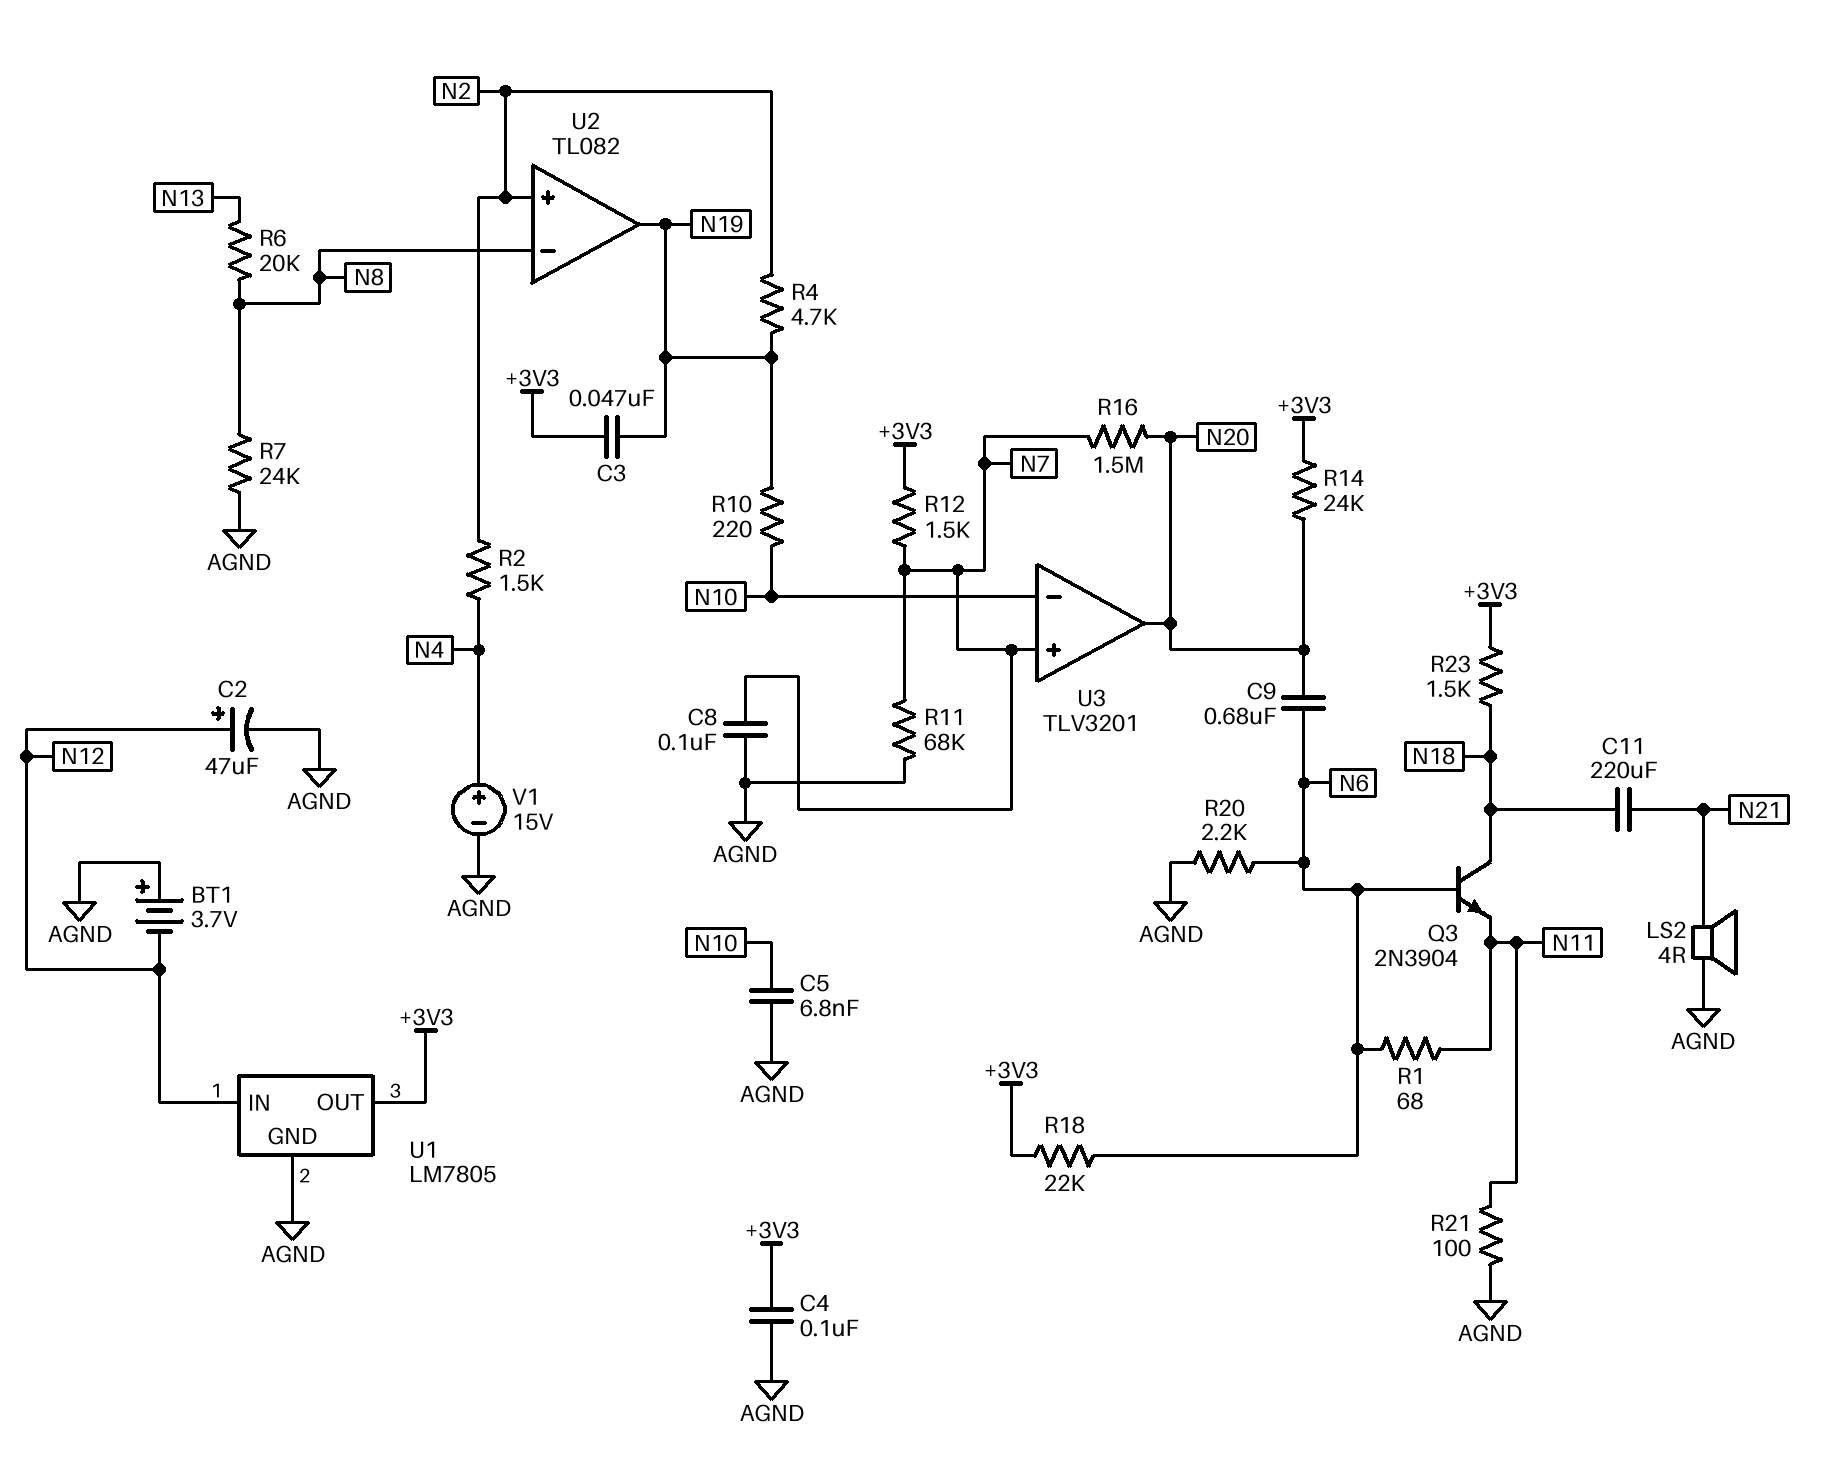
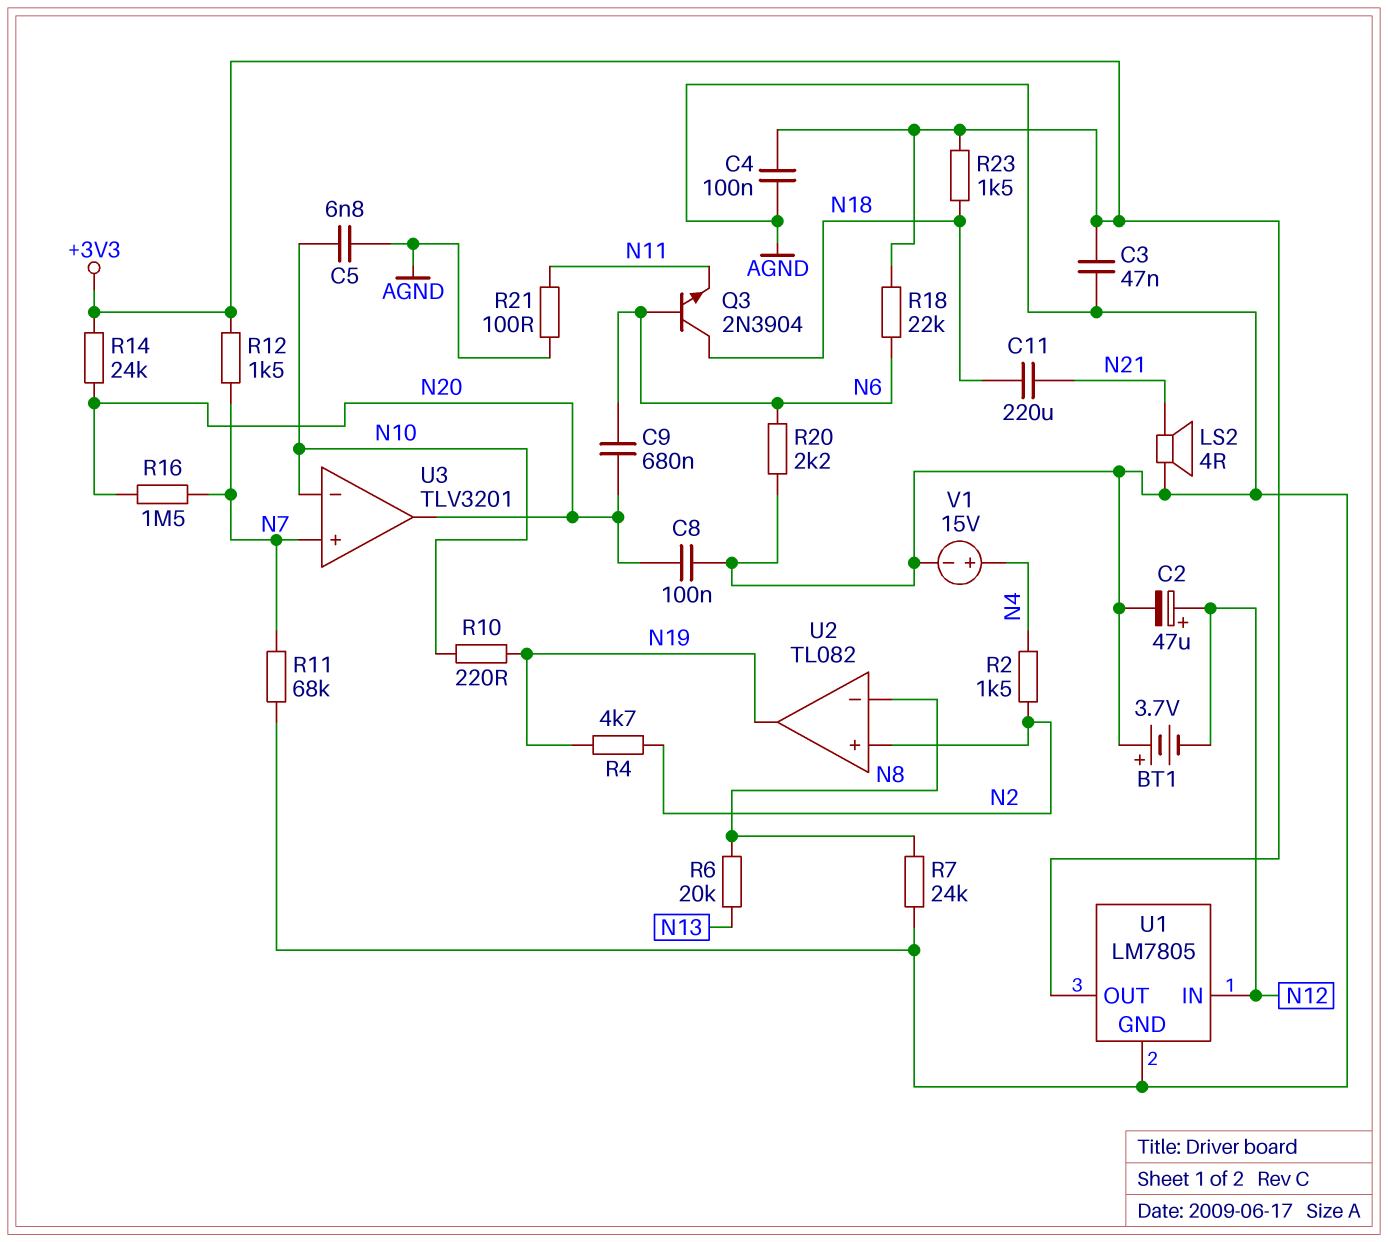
C3: 47nF (+3V3, N19) -> 47nF (+3V3, AGND)
C8: 100nF (AGND, N7) -> 100nF (AGND, N20)
R1: 68 (N6, N11) -> none

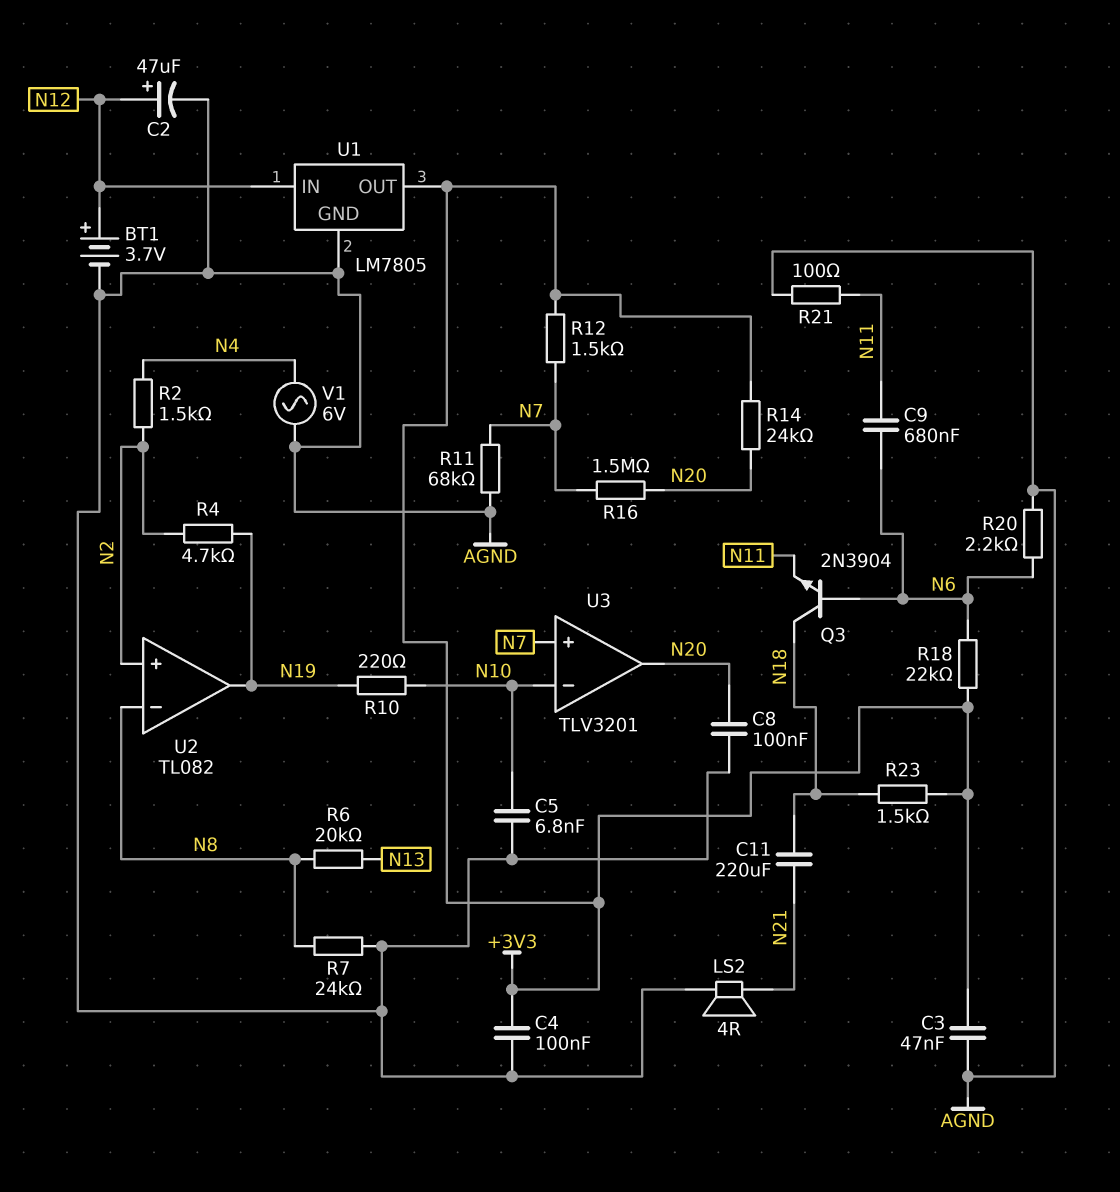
BT1: 3.7V (plus AGND, minus N12) -> 3.7V (plus N12, minus AGND)
C9: 680nF (N6, N20) -> 680nF (N6, N11)
V1: 15V (plus N4, minus AGND) -> AC 6V (AGND, N4)

